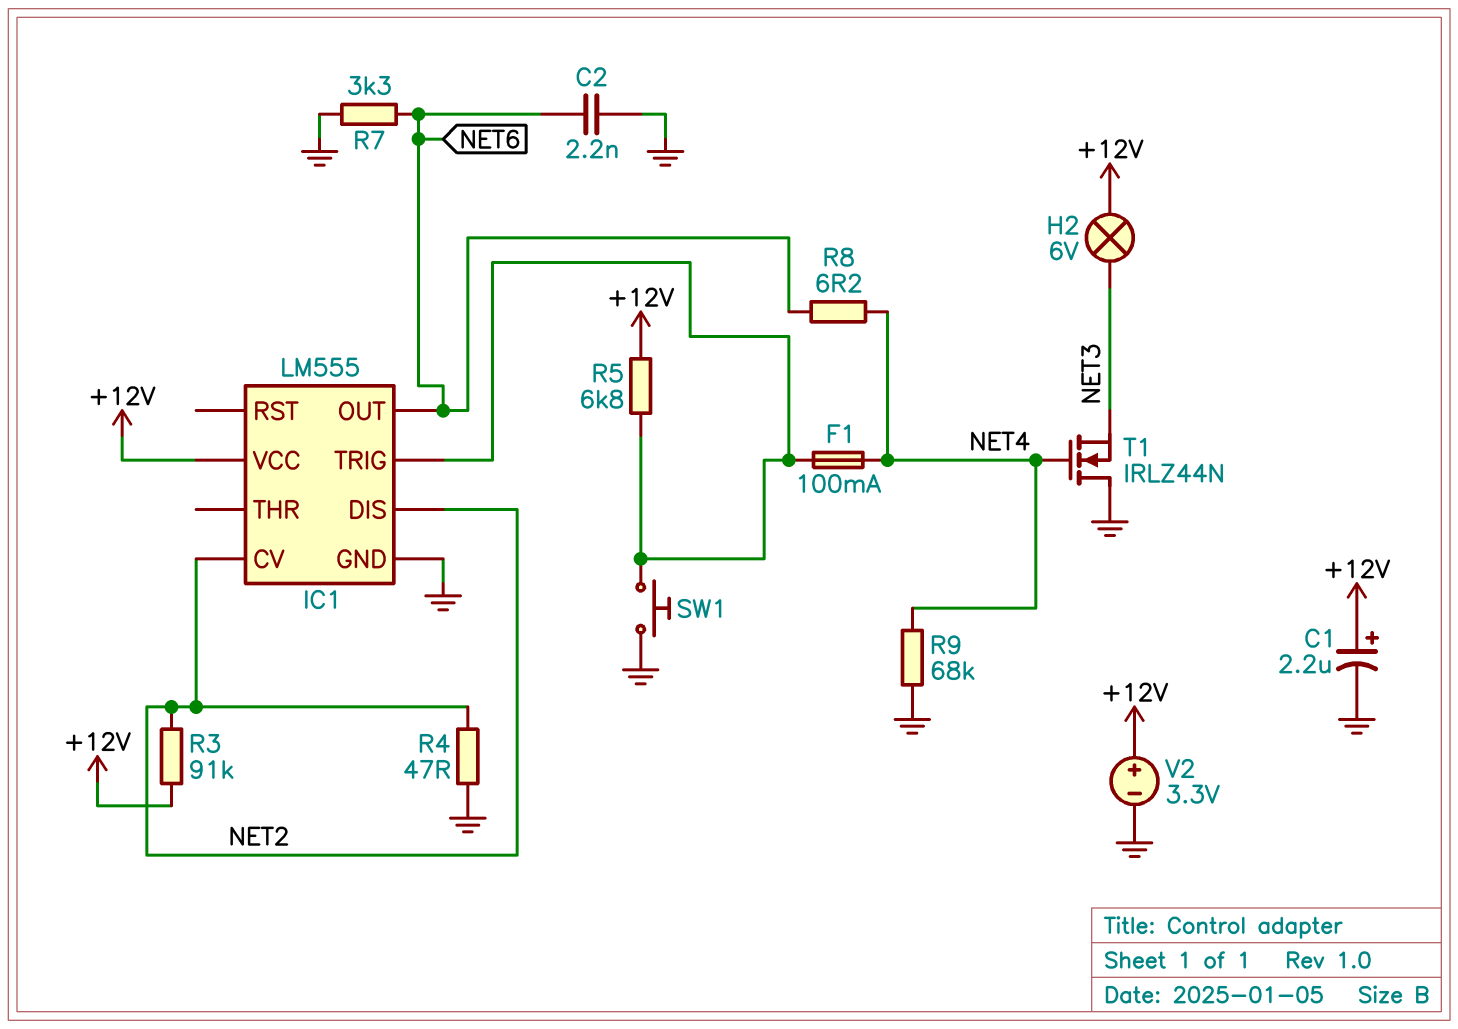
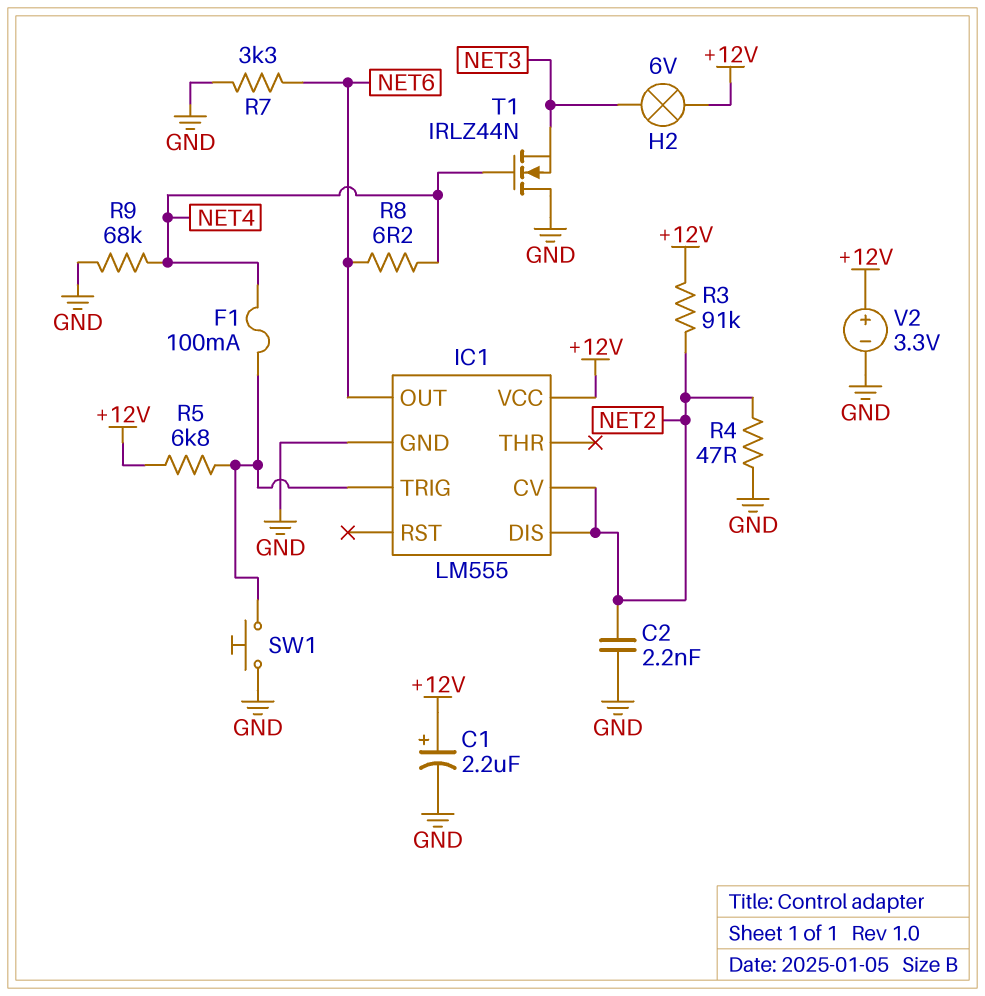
C2: 2.2nF (GND, NET6) -> 2.2nF (GND, NET2)

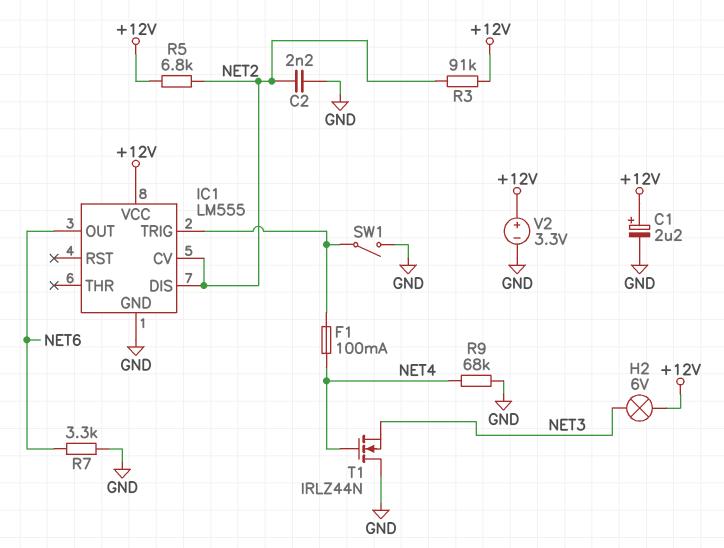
R4: 47 (GND, NET2) -> none
R5: 6.8k (+12V, IC1/TRIG) -> 6.8k (+12V, NET2)
R8: 6.2 (NET4, NET6) -> none
SW1: button (GND, IC1/TRIG) -> switch (GND, IC1/TRIG)

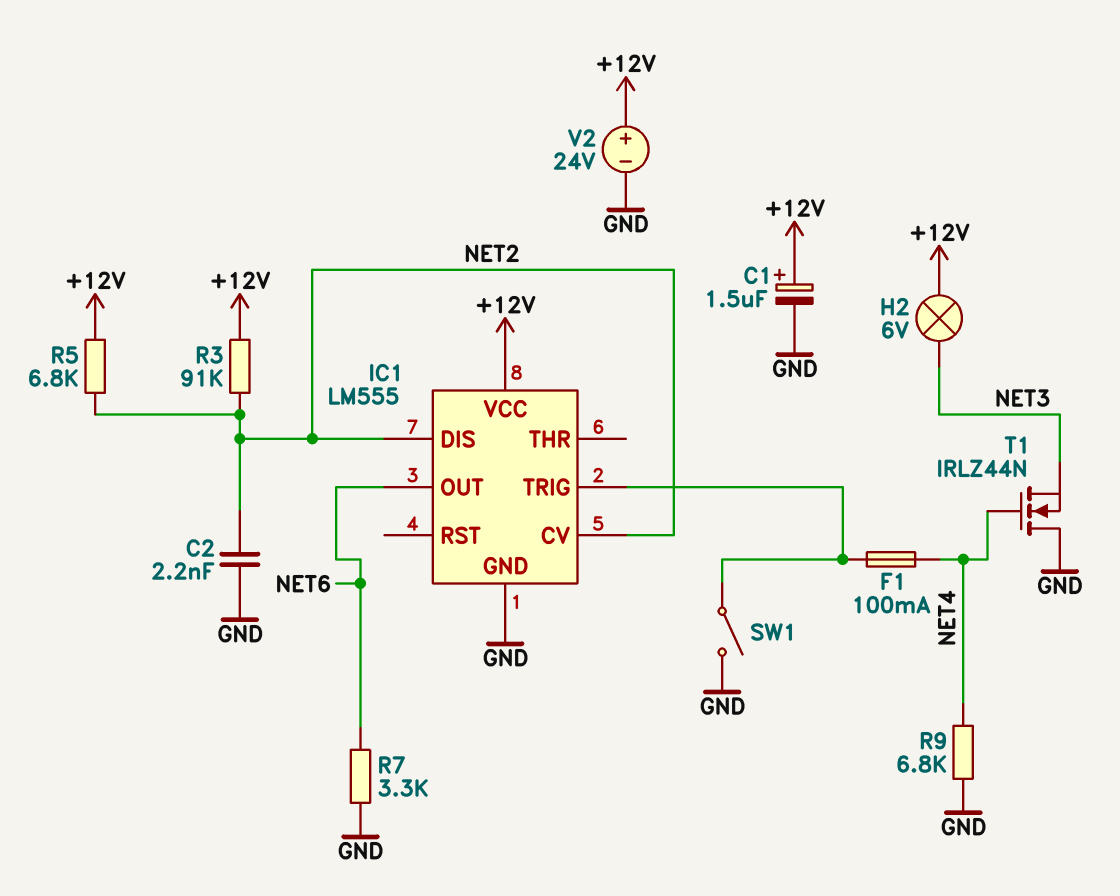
C1: 2.2uF (plus +12V, minus GND) -> 1.5uF (plus +12V, minus GND)
R9: 68k (GND, NET4) -> 6.8k (GND, NET4)
V2: 3.3V (plus +12V, minus GND) -> 24V (plus +12V, minus GND)

